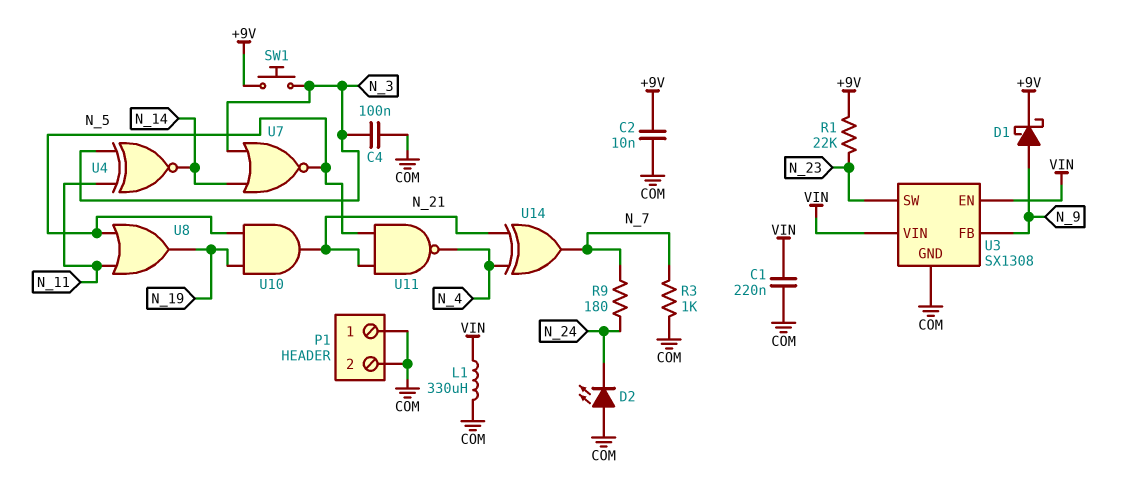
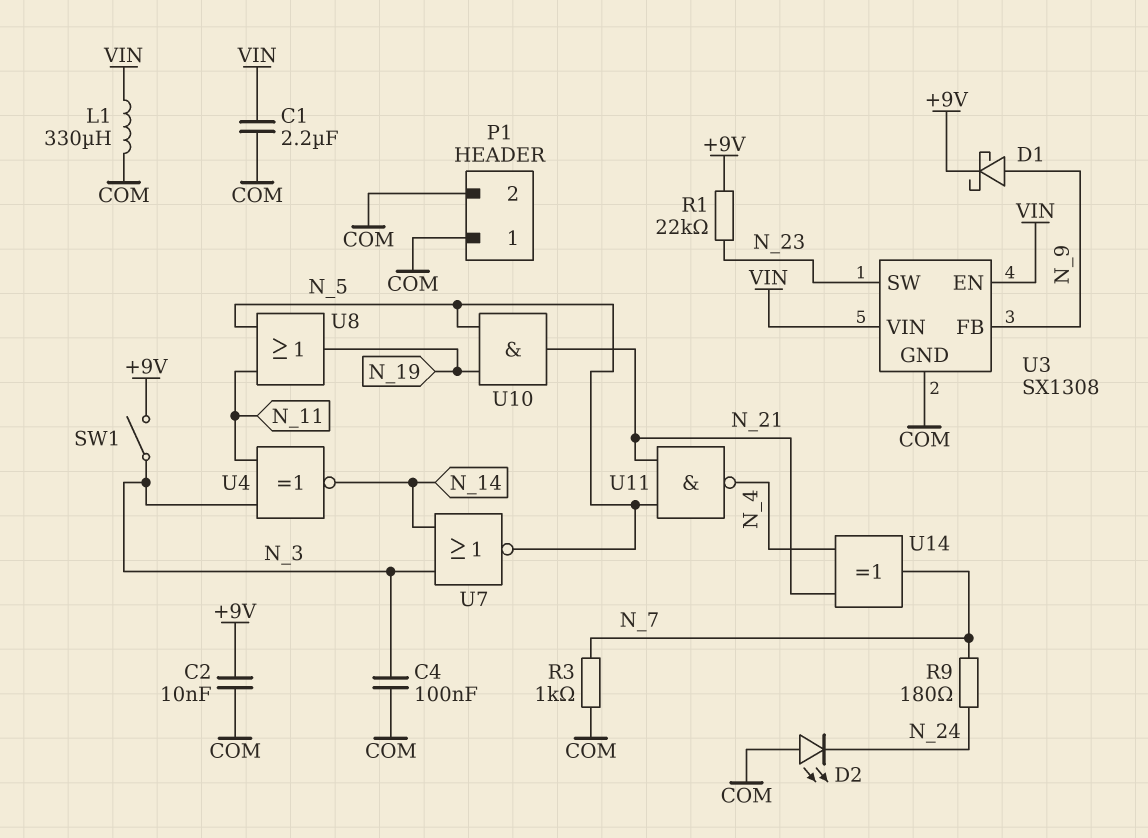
C1: 220nF (COM, VIN) -> 2.2uF (COM, VIN)
SW1: button (+9V, N_3) -> switch (+9V, N_3)

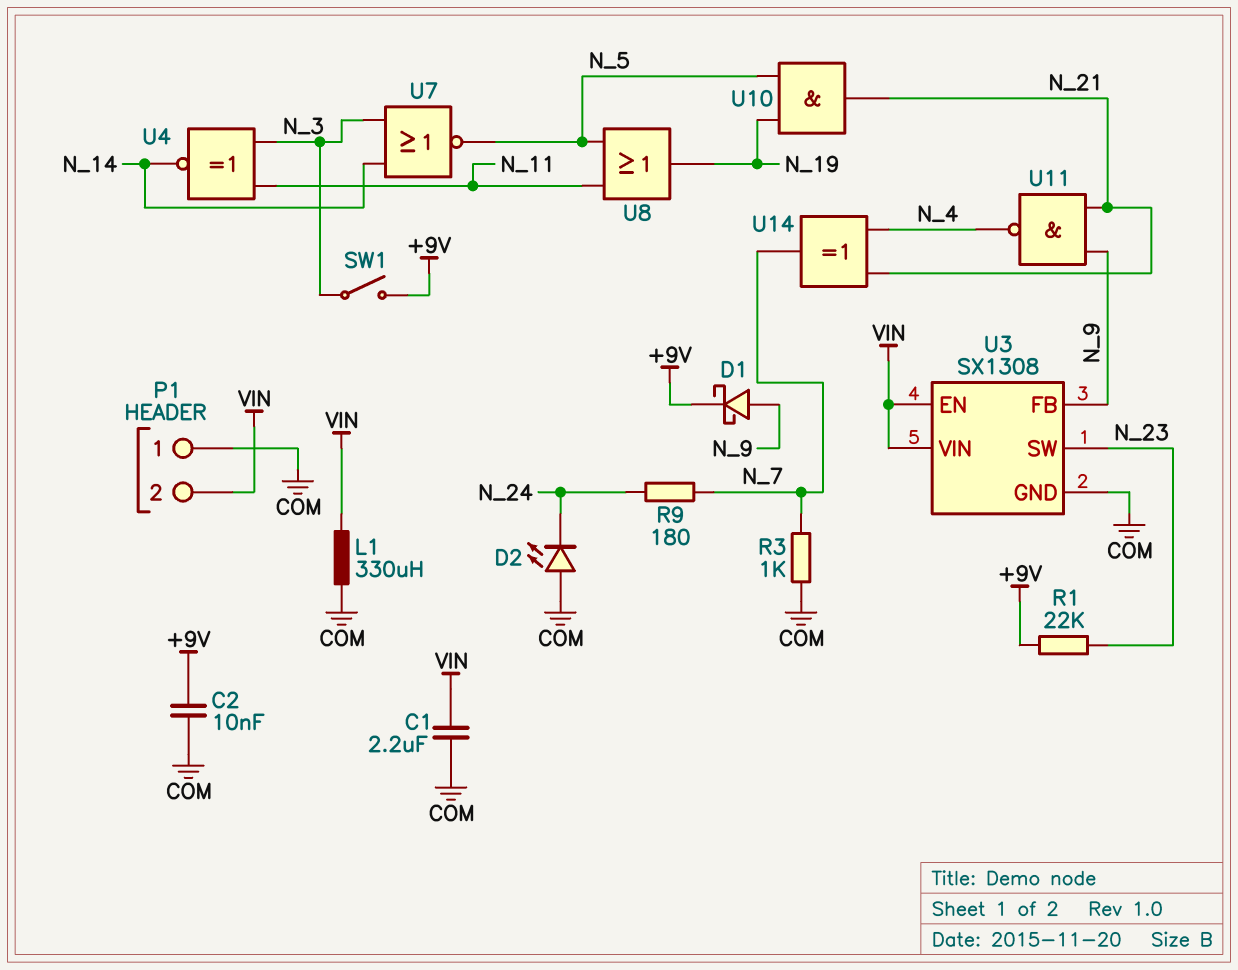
C4: 100nF (COM, N_3) -> none
P1 pin 2: COM -> VIN
U11: NAND (in N_5, in N_21, out N_4) -> NAND (in N_9, in N_21, out N_4)

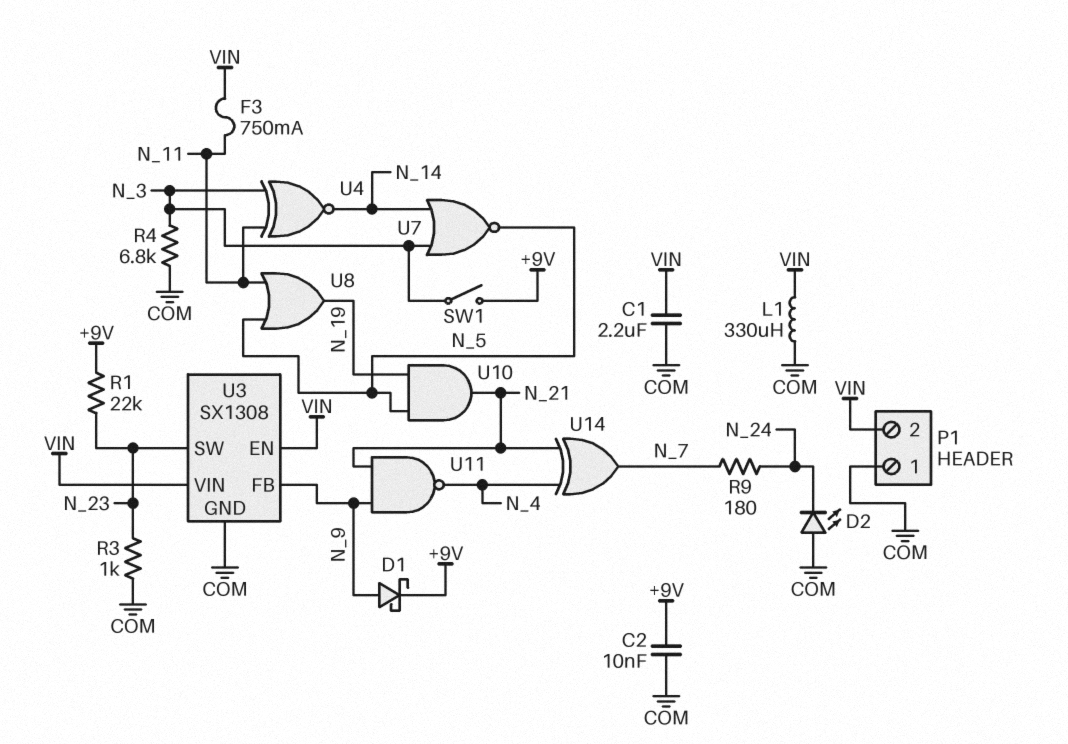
F3: none -> 750mA (N_11, VIN)
R3: 1k (COM, N_7) -> 1k (COM, N_23)
R4: none -> 6.8k (COM, N_3)

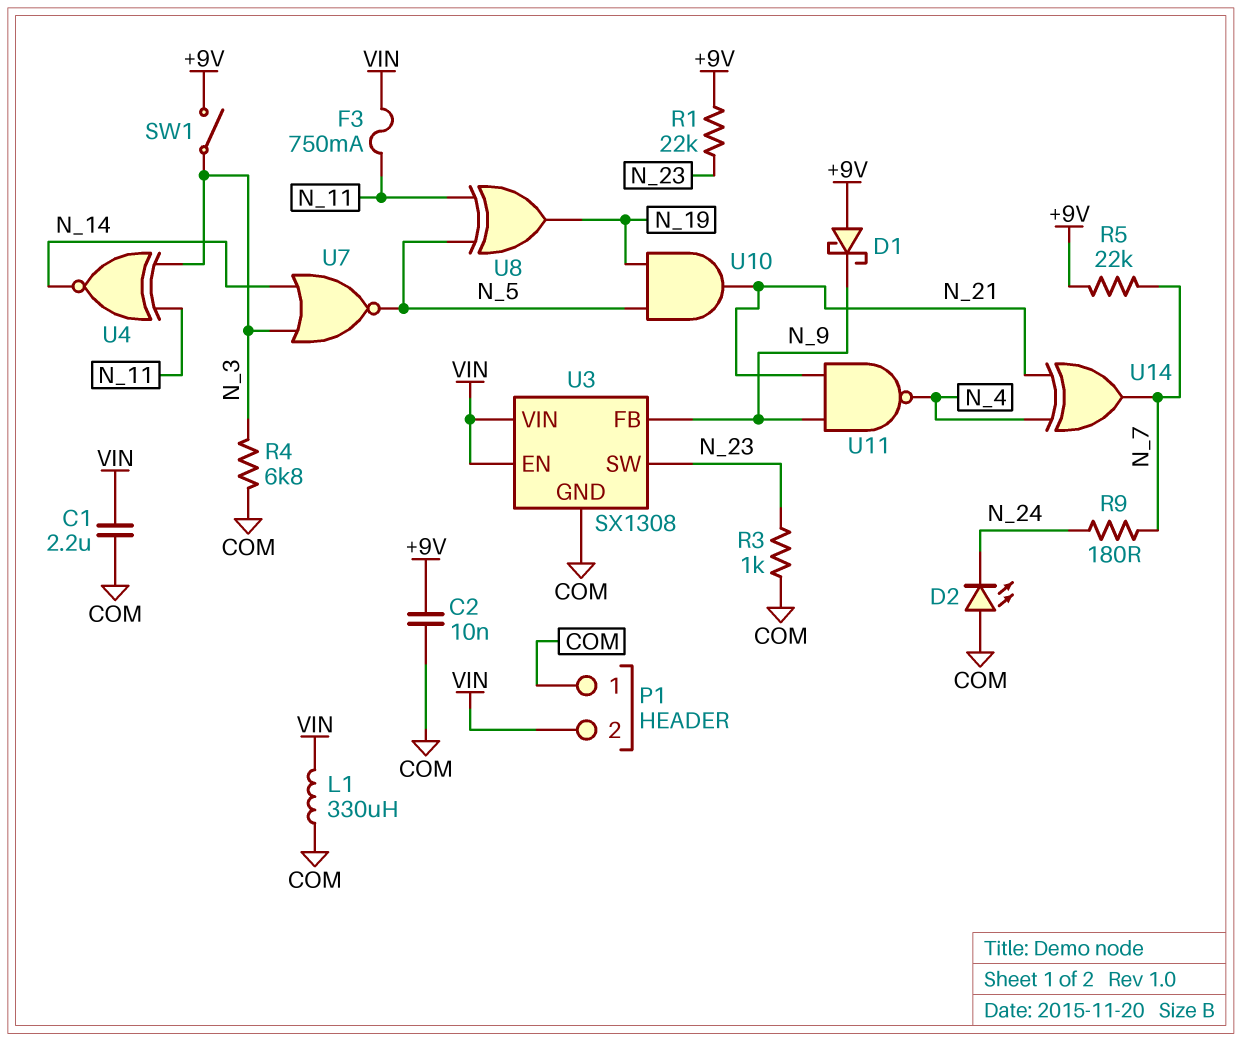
D1: schottky (A N_9, K +9V) -> schottky (A +9V, K N_9)
R5: none -> 22k (+9V, N_7)
U8: OR (in N_5, in N_11, out N_19) -> XOR (in N_5, in N_11, out N_19)

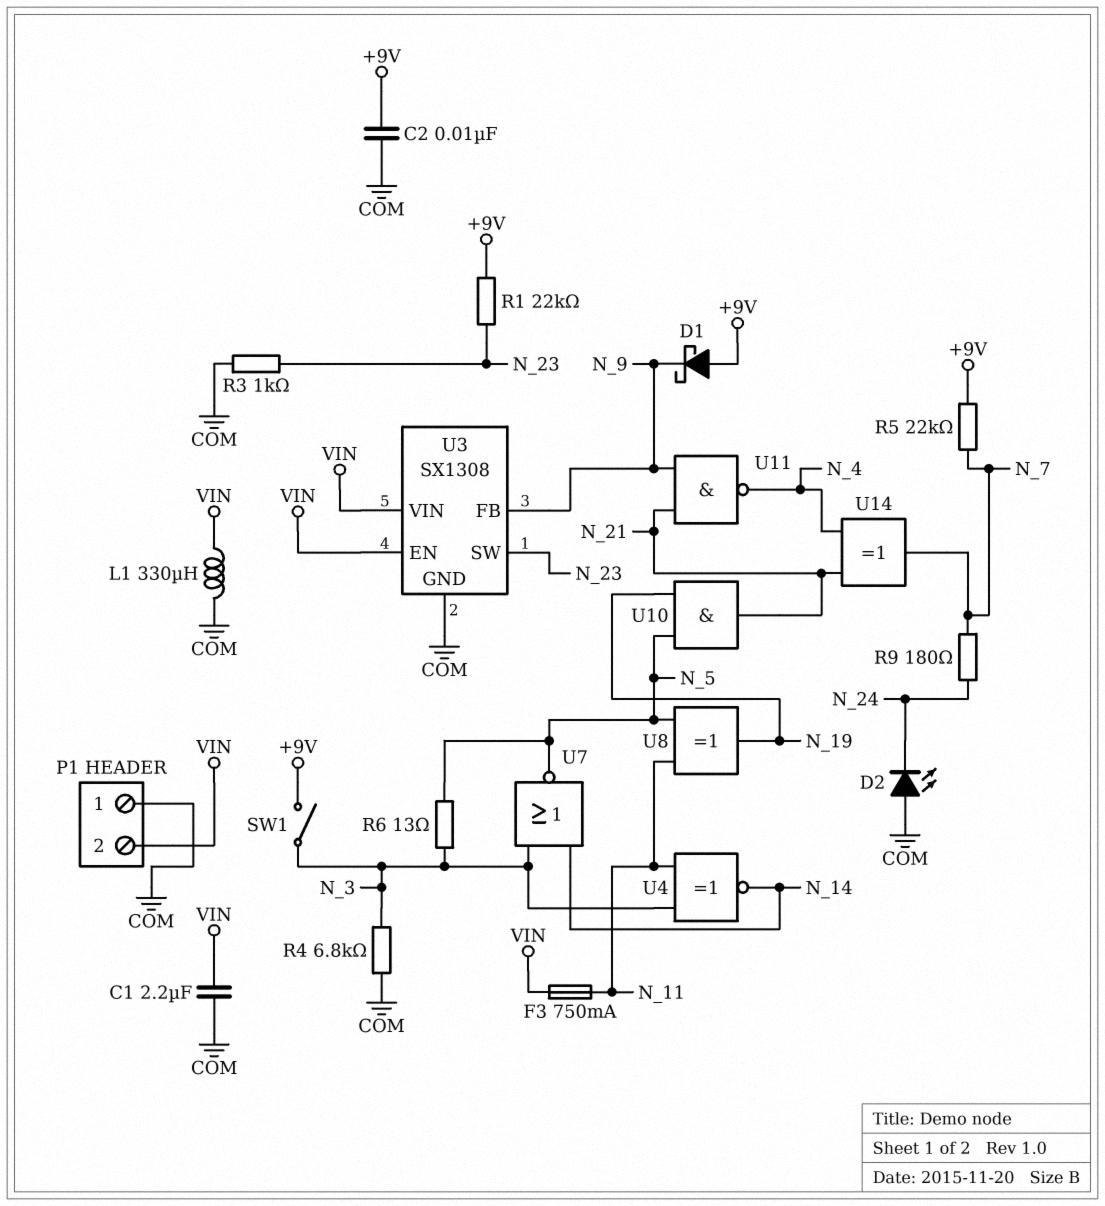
R6: none -> 13 (N_3, N_5)

